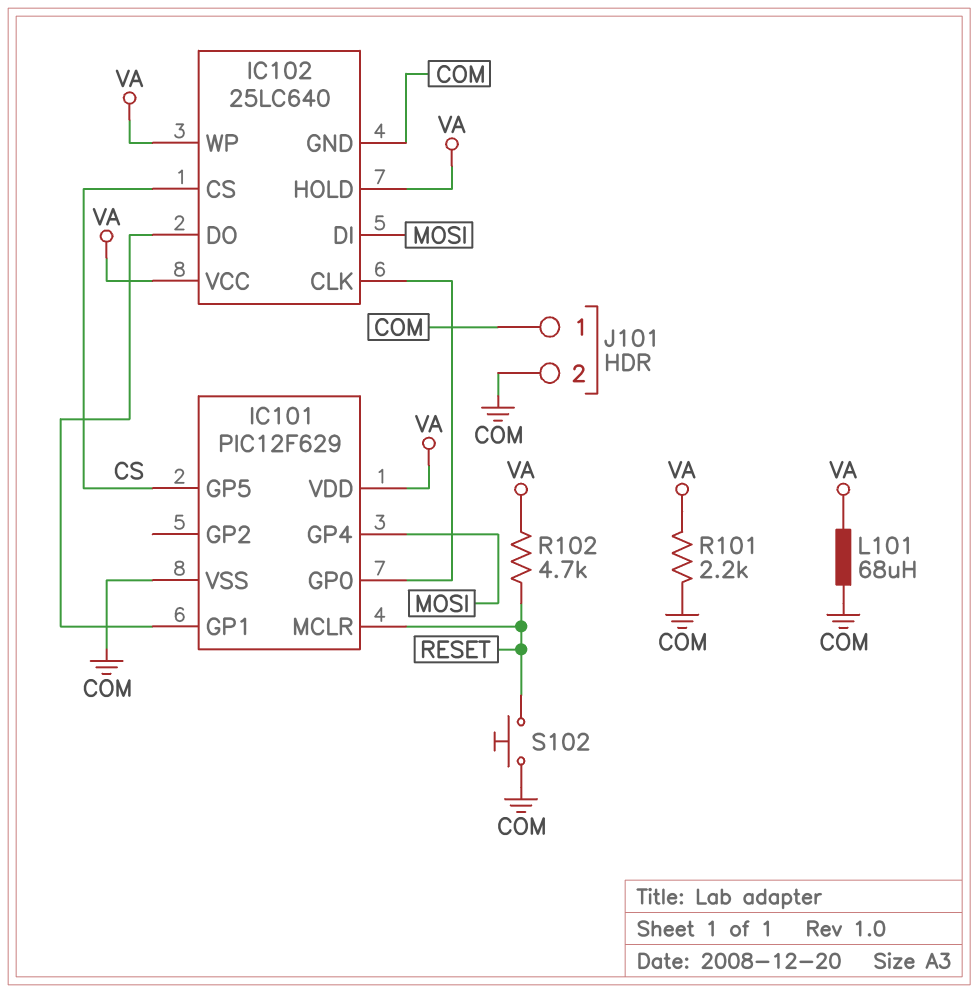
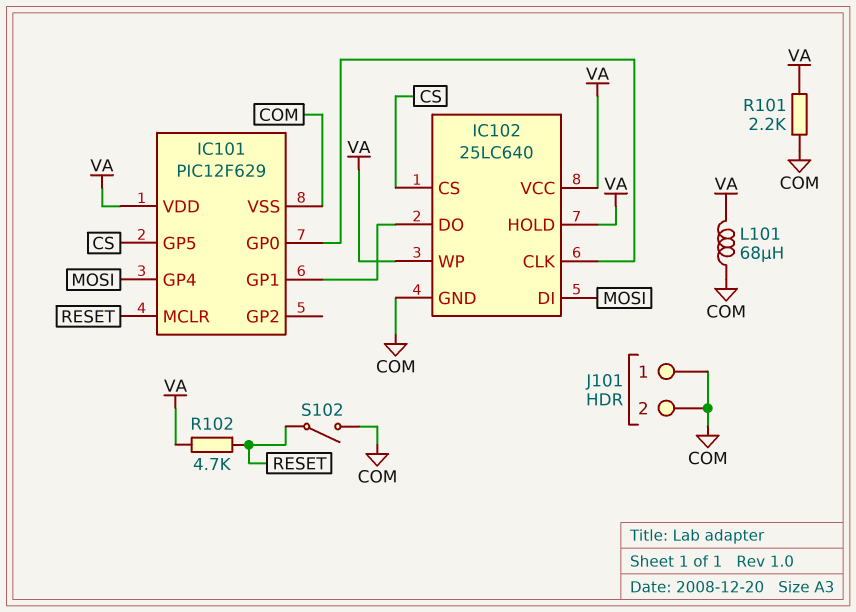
S102: button (COM, RESET) -> switch (COM, RESET)

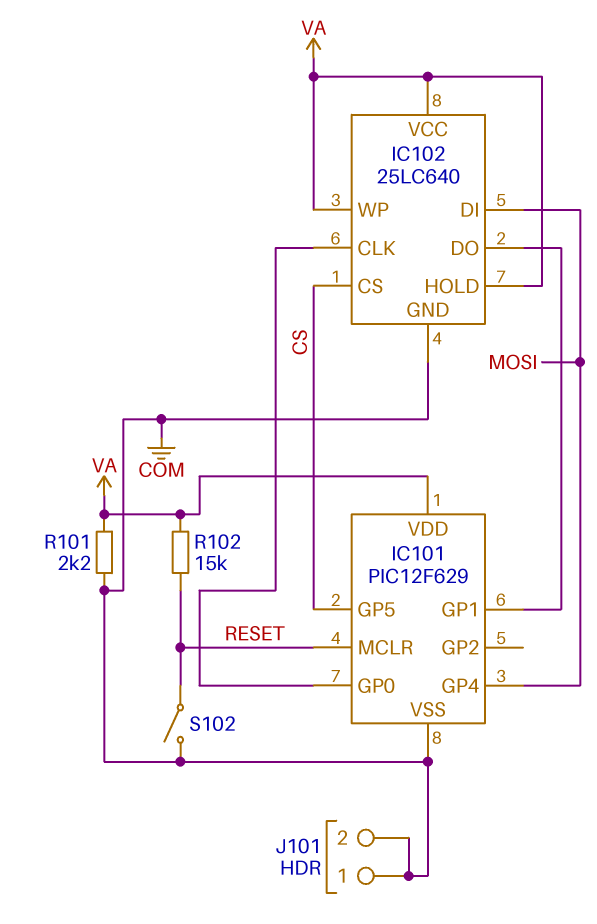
L101: 68uH (COM, VA) -> none
R102: 4.7k (RESET, VA) -> 15k (RESET, VA)

